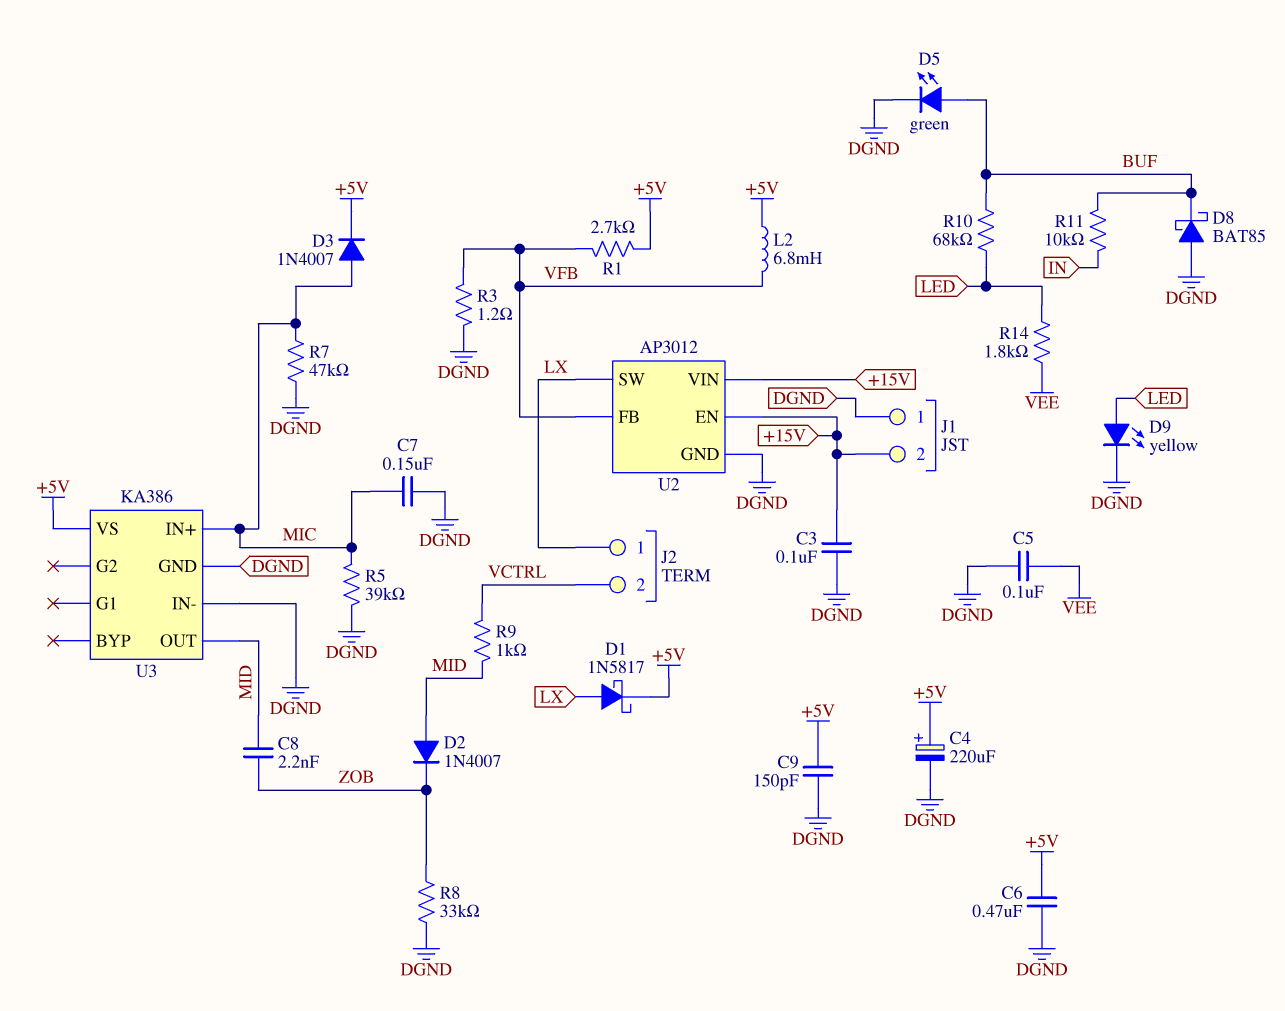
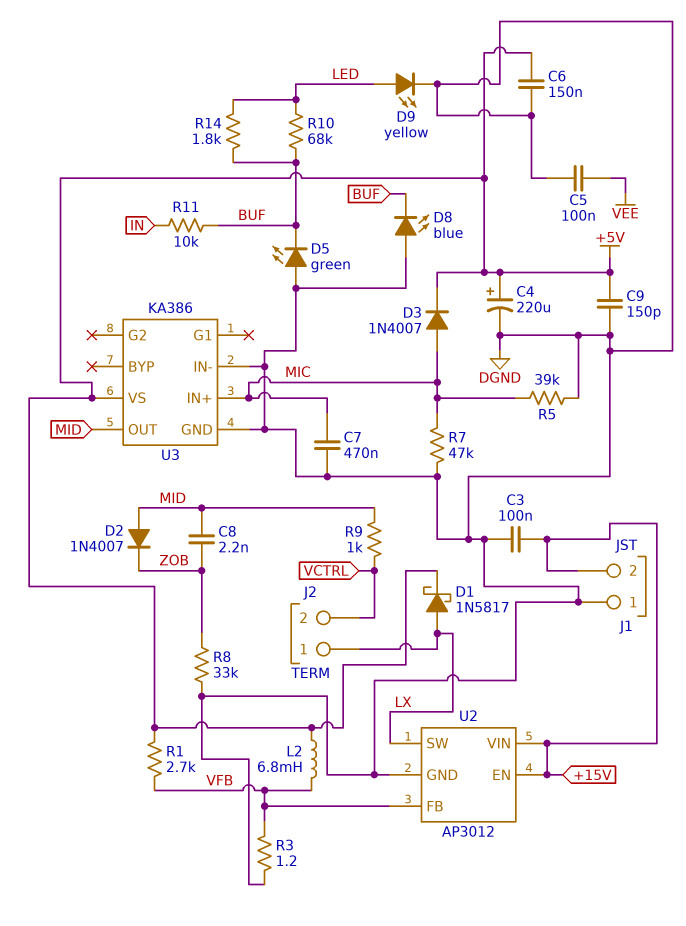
C6: 470nF (+5V, DGND) -> 150nF (+5V, DGND)
C7: 150nF (DGND, MIC) -> 470nF (DGND, MIC)
D5: LED green (A BUF, K DGND) -> LED green (A DGND, K BUF)
D8: schottky BAT85 (A DGND, K BUF) -> LED blue (A DGND, K BUF)
R14: 1.8k (LED, VEE) -> 1.8k (BUF, LED)

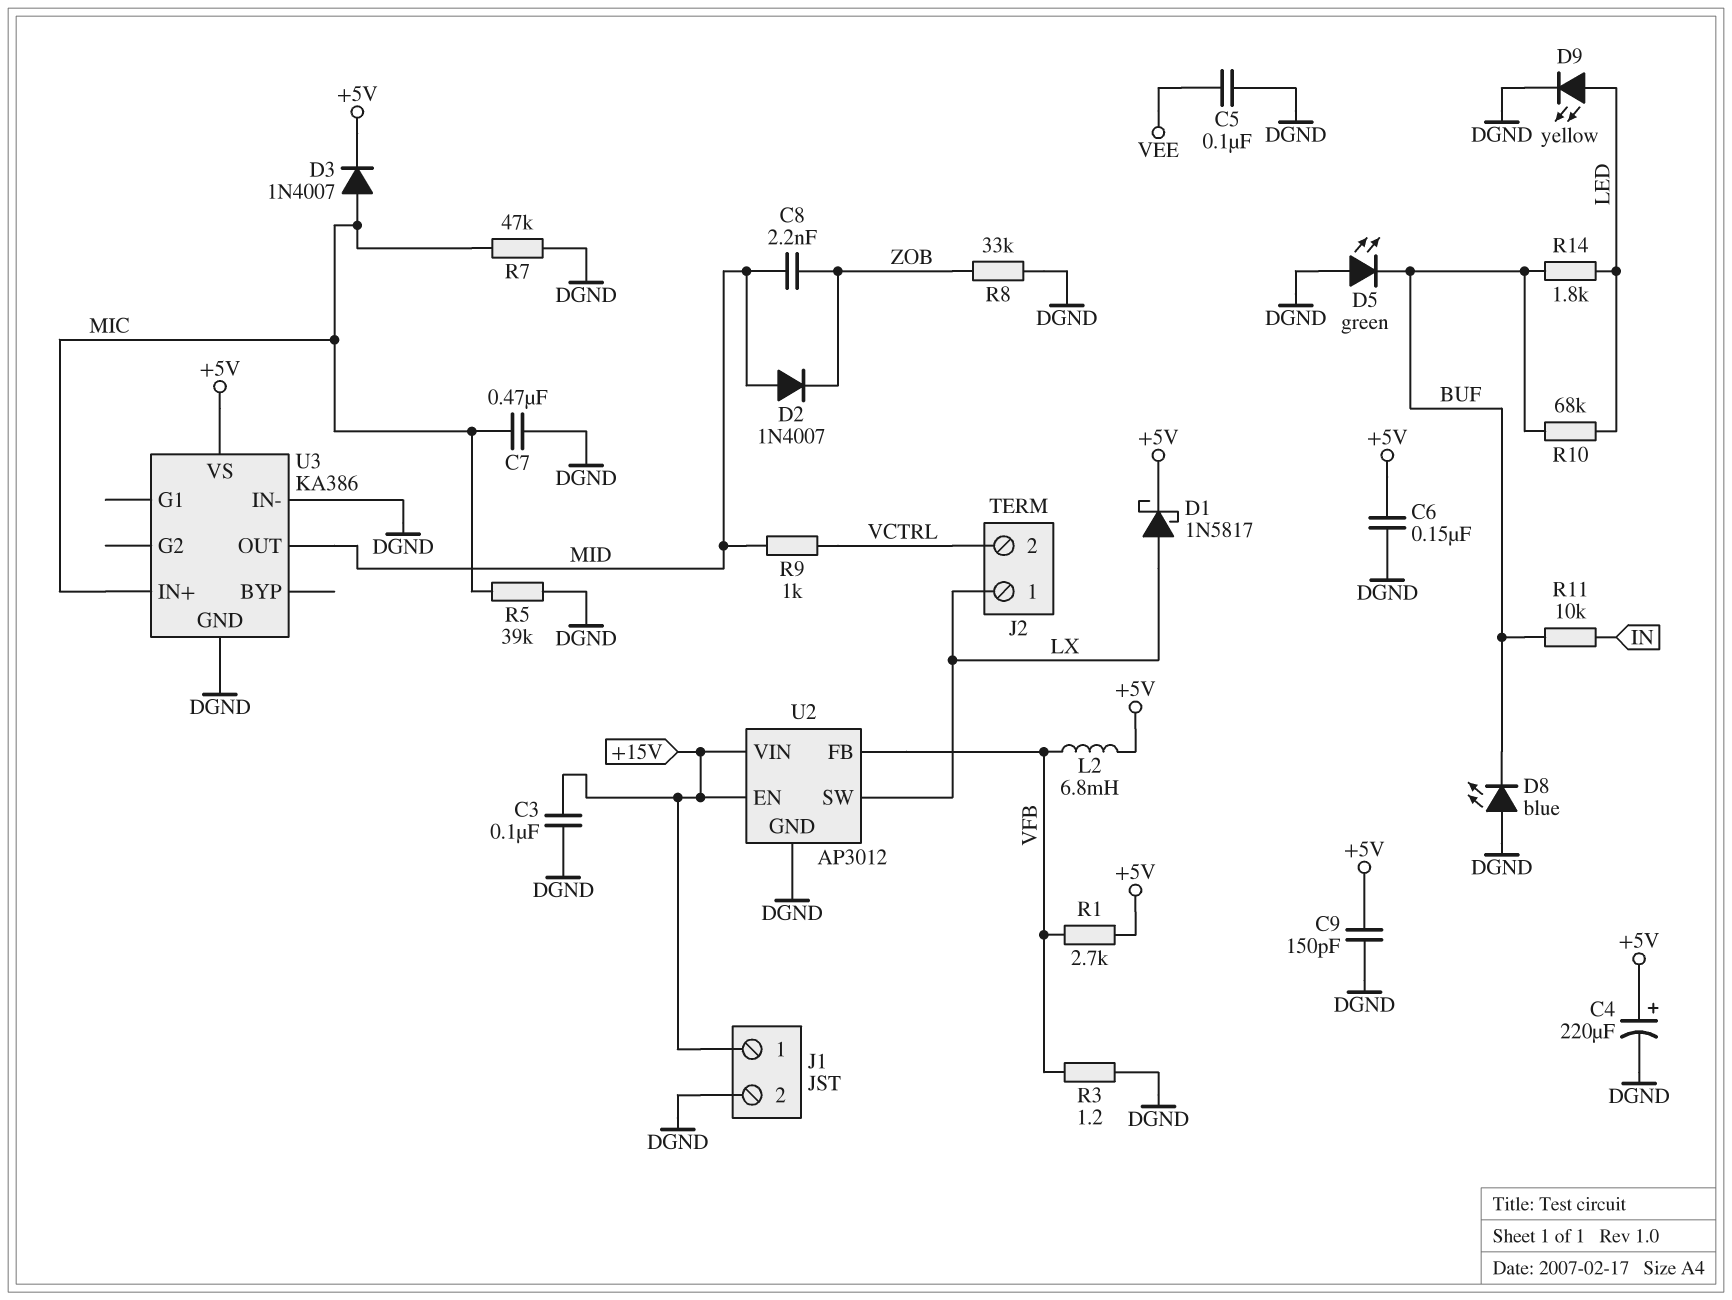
J1 pin 1: DGND -> +15V
J1 pin 2: +15V -> DGND

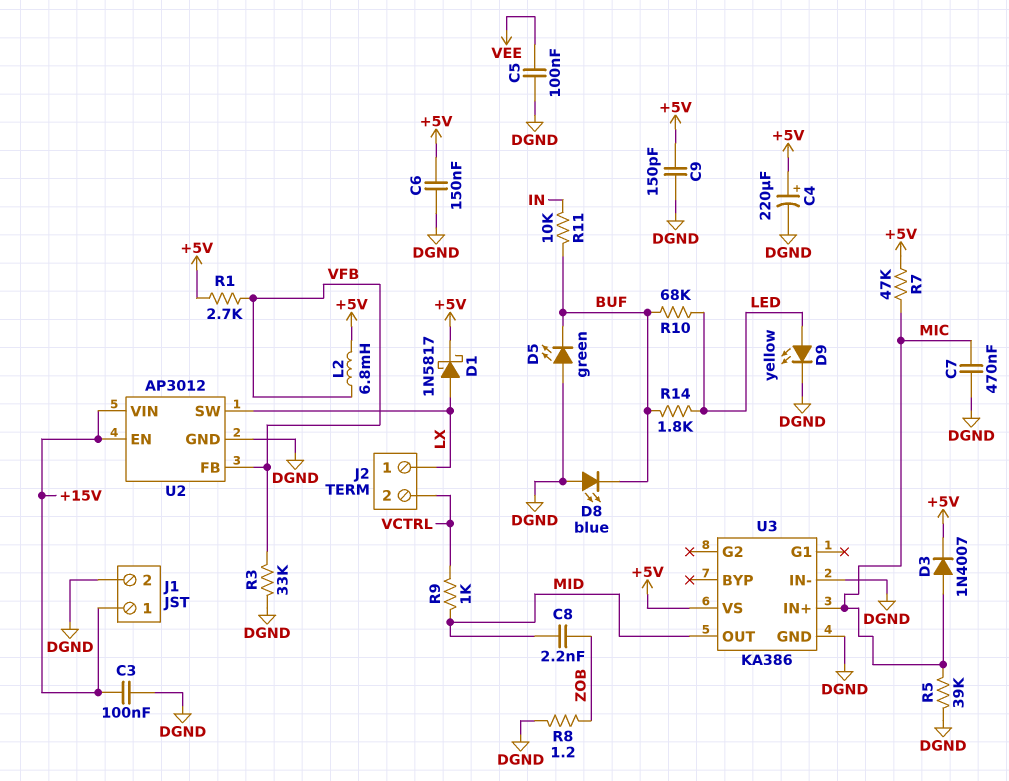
D2: diode 1N4007 (A MID, K ZOB) -> none
R3: 1.2 (DGND, VFB) -> 33k (DGND, VFB)
R7: 47k (DGND, MIC) -> 47k (+5V, MIC)
R8: 33k (DGND, ZOB) -> 1.2 (DGND, ZOB)

